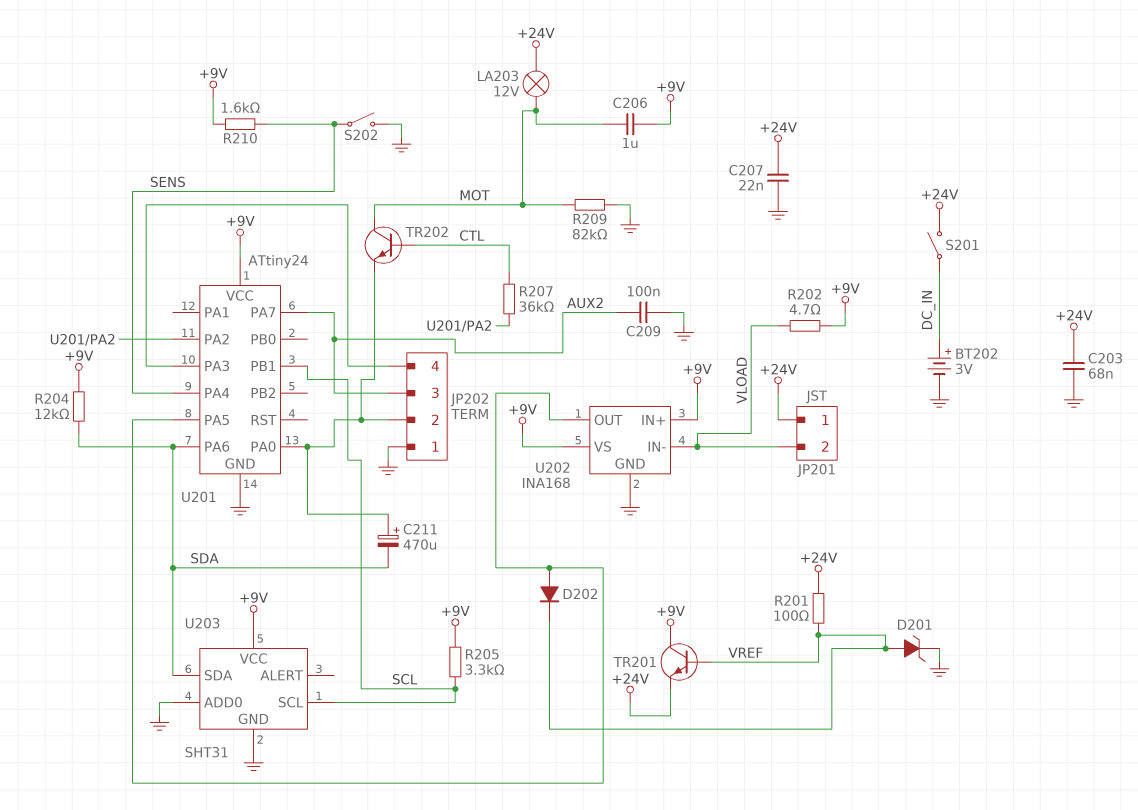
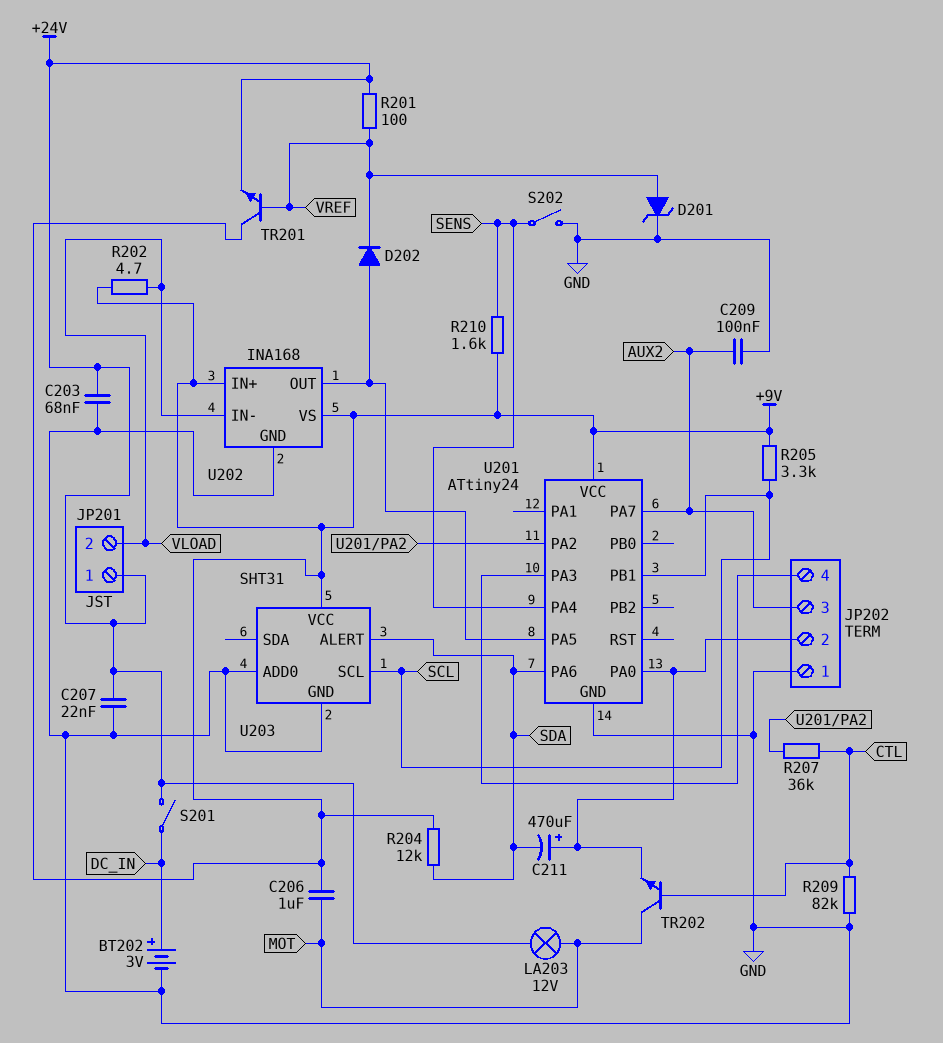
R209: 82k (GND, MOT) -> 82k (CTL, GND)
U203 pin ALERT: none -> SDA
U203 pin SDA: SDA -> none

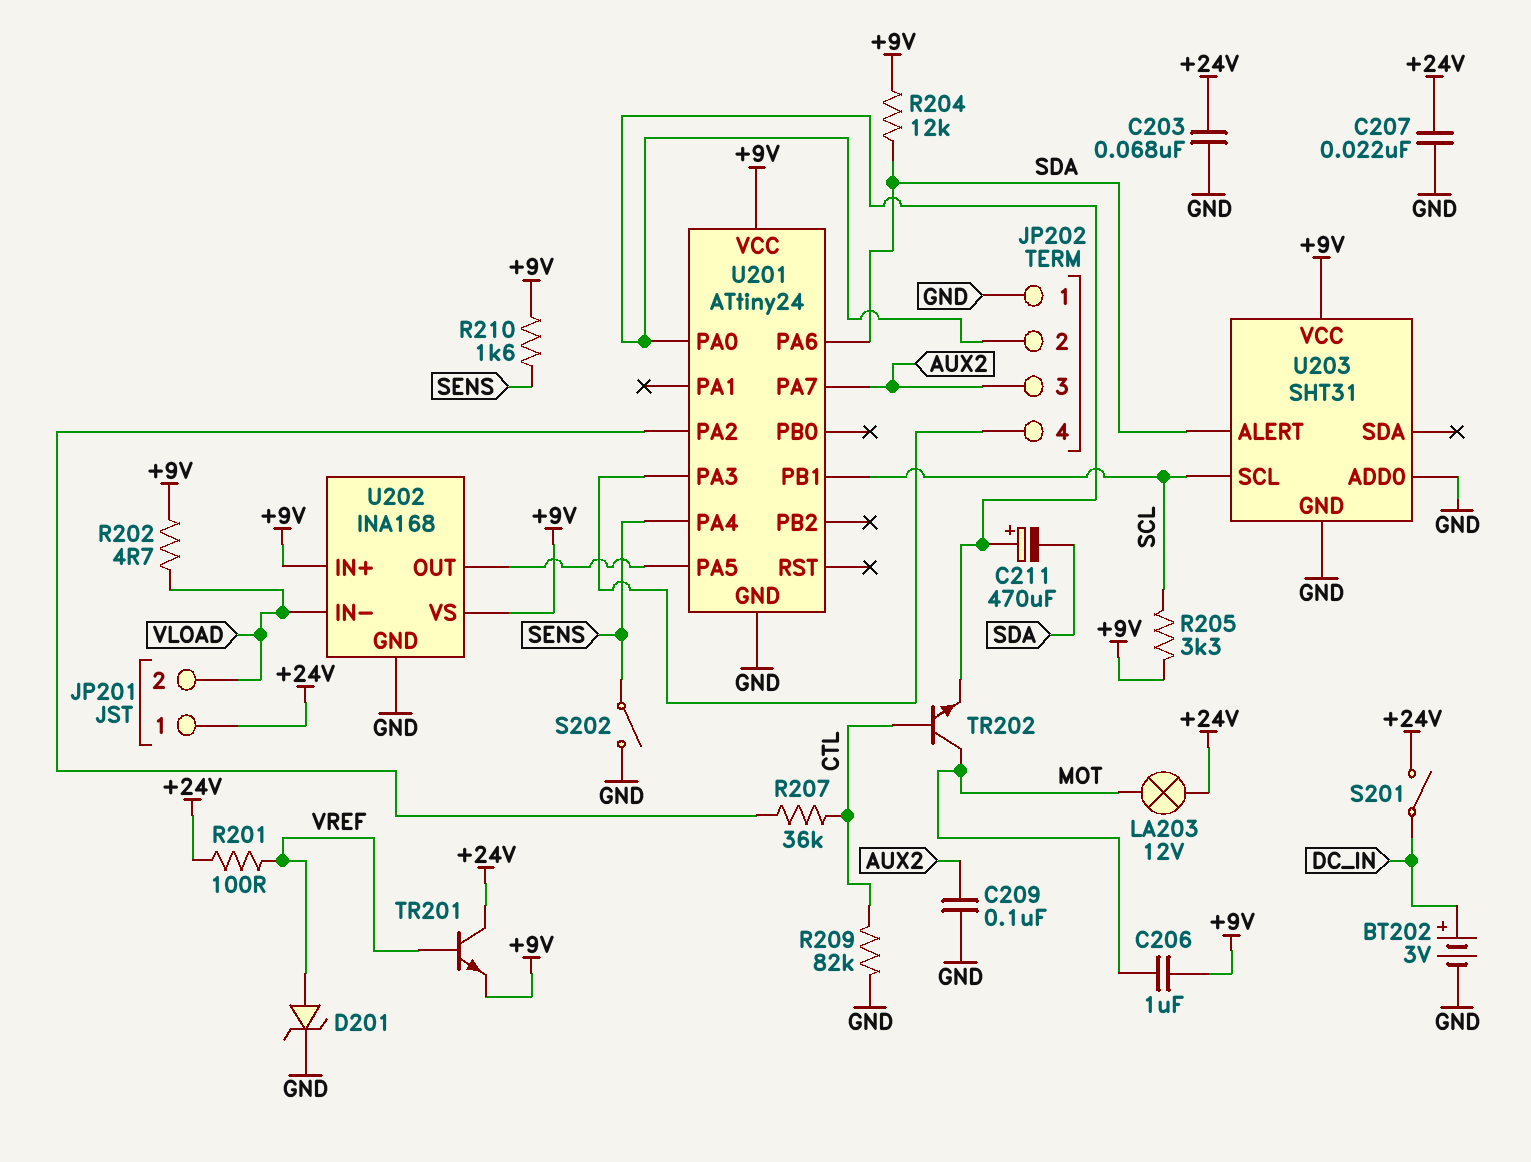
D202: diode (A U201/PA5, K VREF) -> none
TR201: NPN (B VREF, C +9V, E +24V) -> NPN (B VREF, C +24V, E +9V)

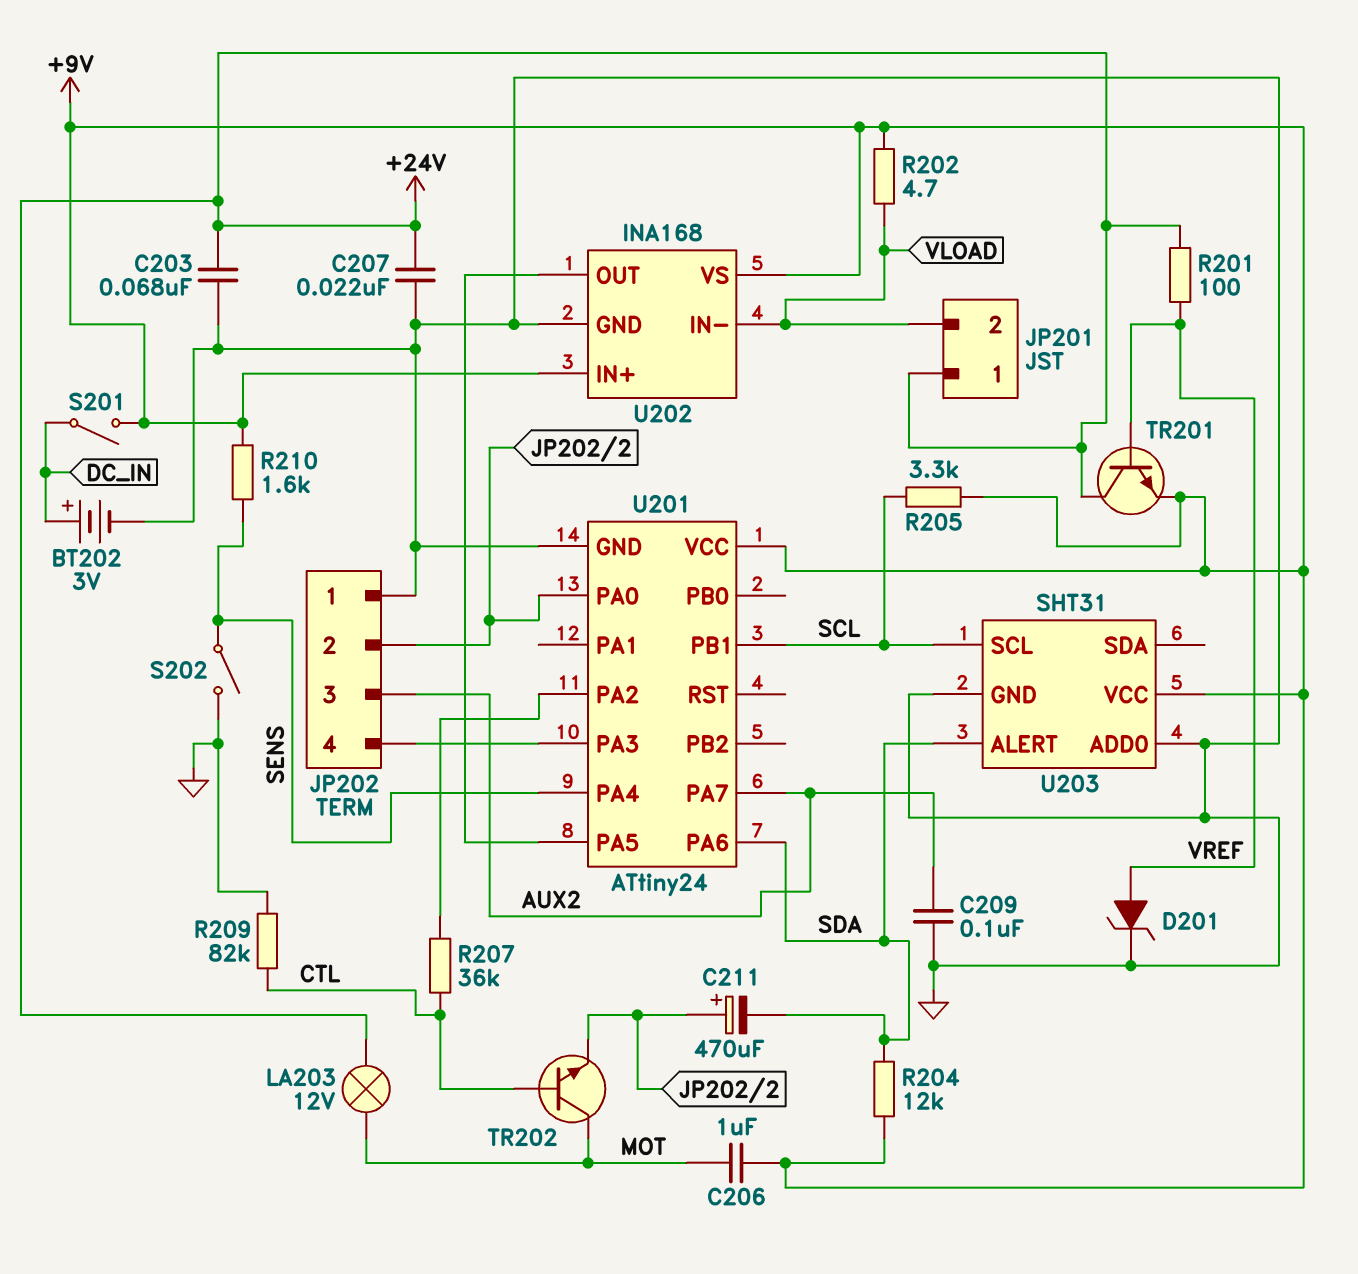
S201: switch (+24V, DC_IN) -> switch (+9V, DC_IN)

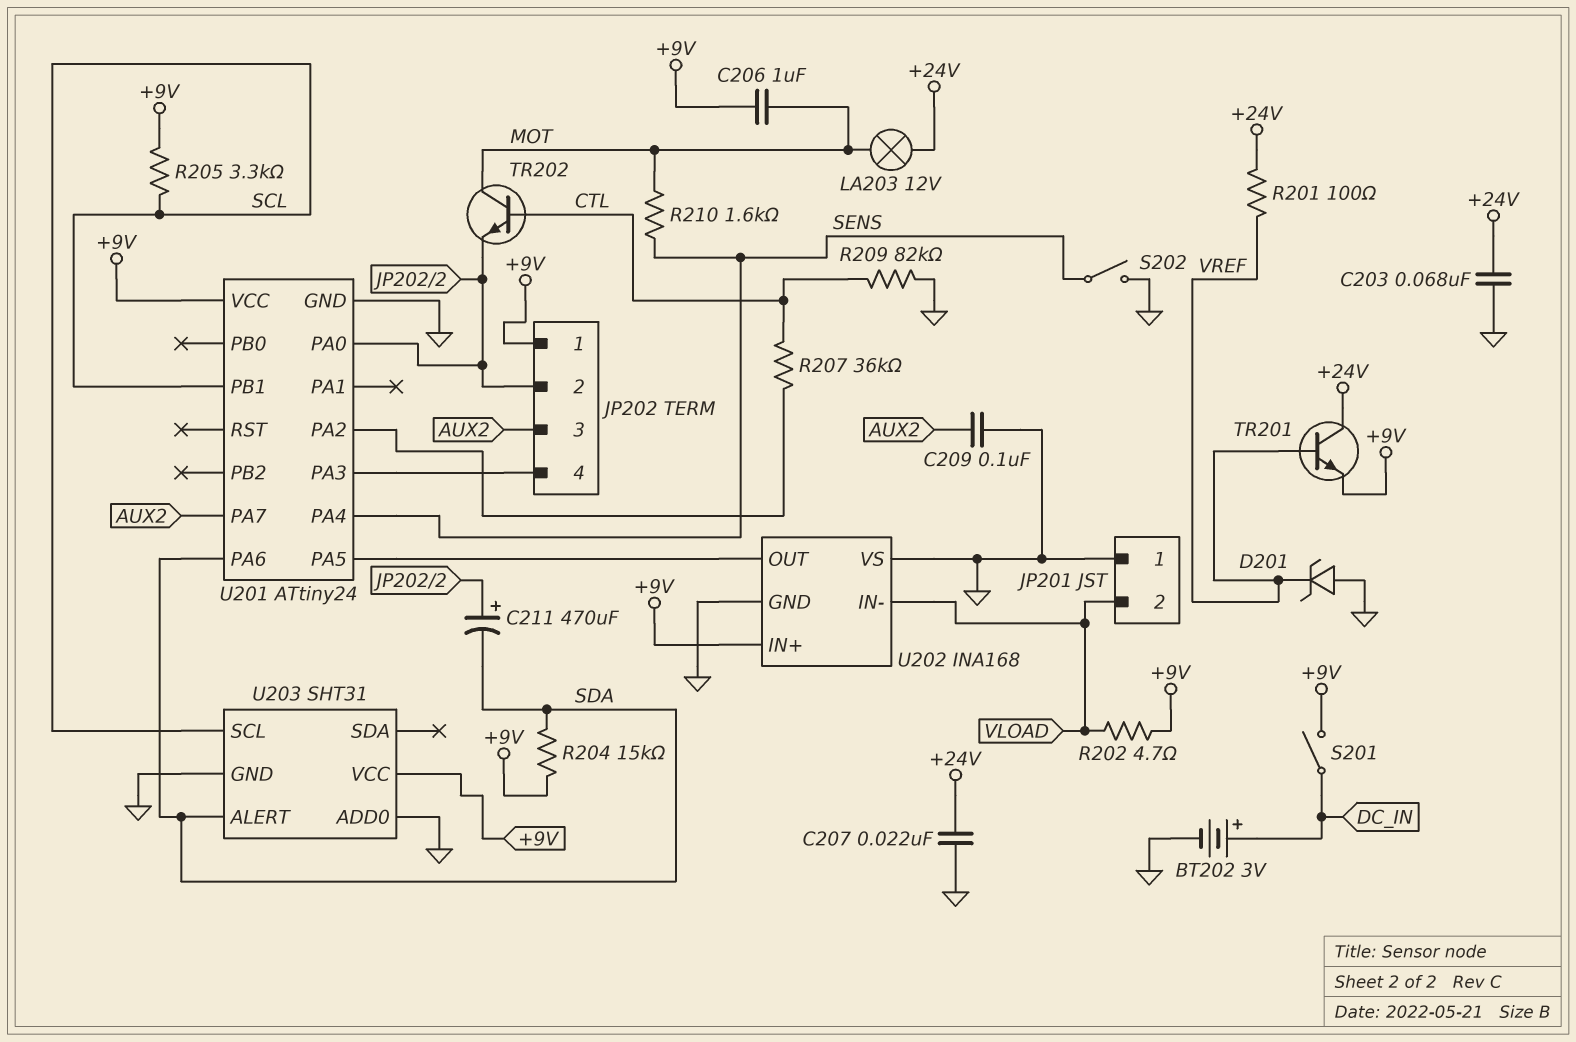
D201: zener (A VREF, K GND) -> zener (A GND, K VREF)
JP201 pin 1: +24V -> GND
JP202 pin 1: GND -> +9V
R204: 12k (+9V, SDA) -> 15k (+9V, SDA)
R210: 1.6k (+9V, SENS) -> 1.6k (MOT, SENS)
U202 pin VS: +9V -> GND

